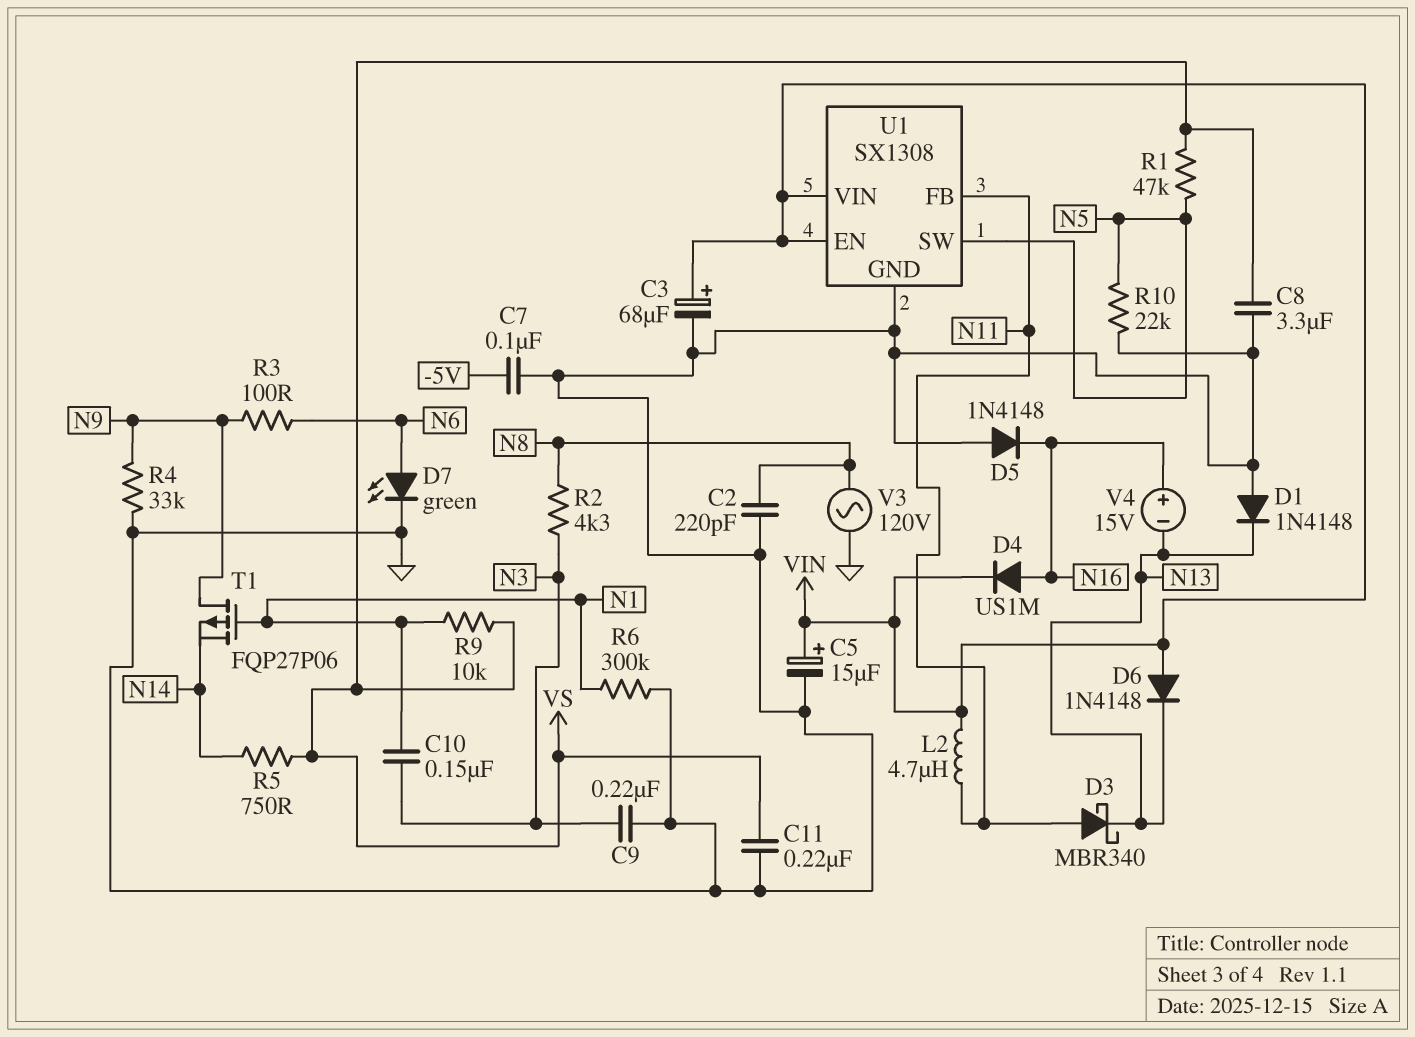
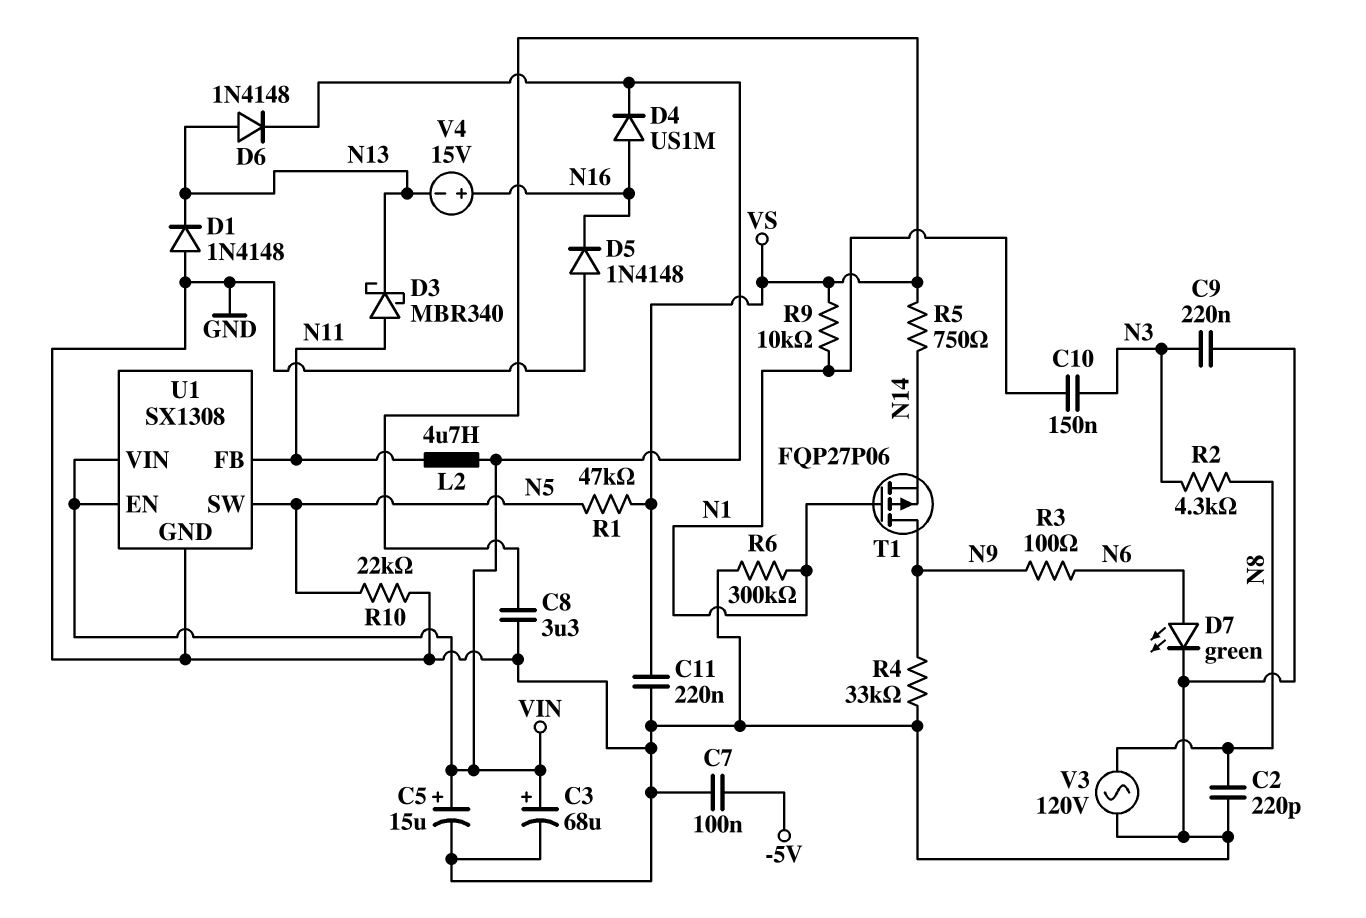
D6: diode 1N4148 (A VIN, K N13) -> diode 1N4148 (A N13, K VIN)

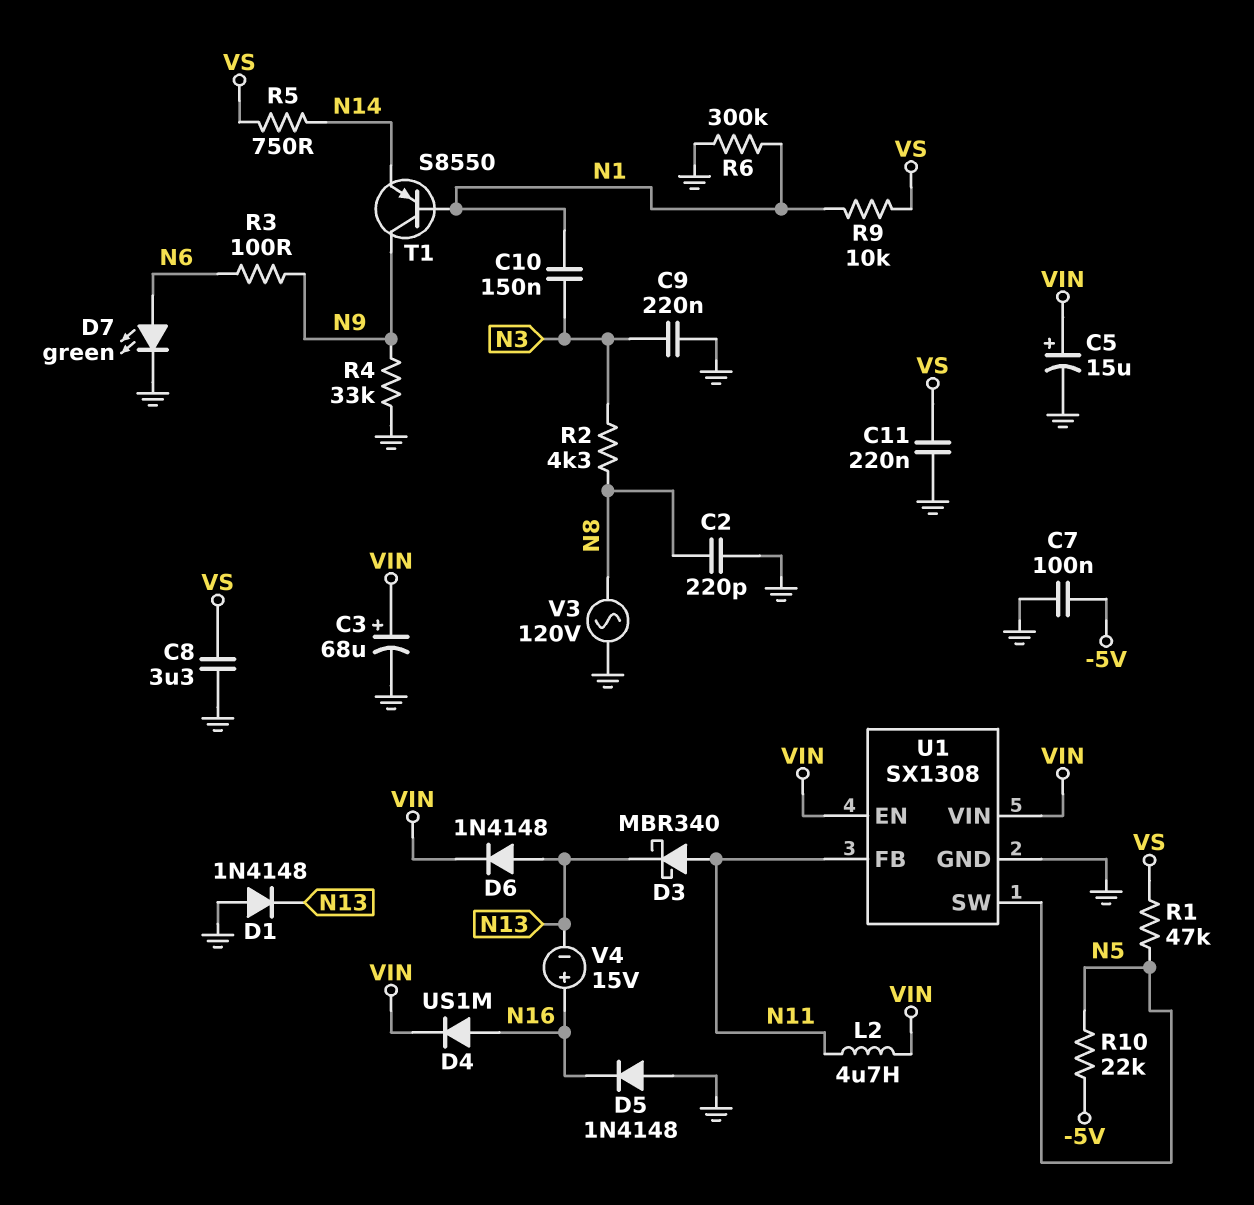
R10: 22k (GND, N5) -> 22k (-5V, N5)
T1: PMOS FQP27P06 (G N1, D N9, S N14) -> PNP S8550 (B N1, C N9, E N14)

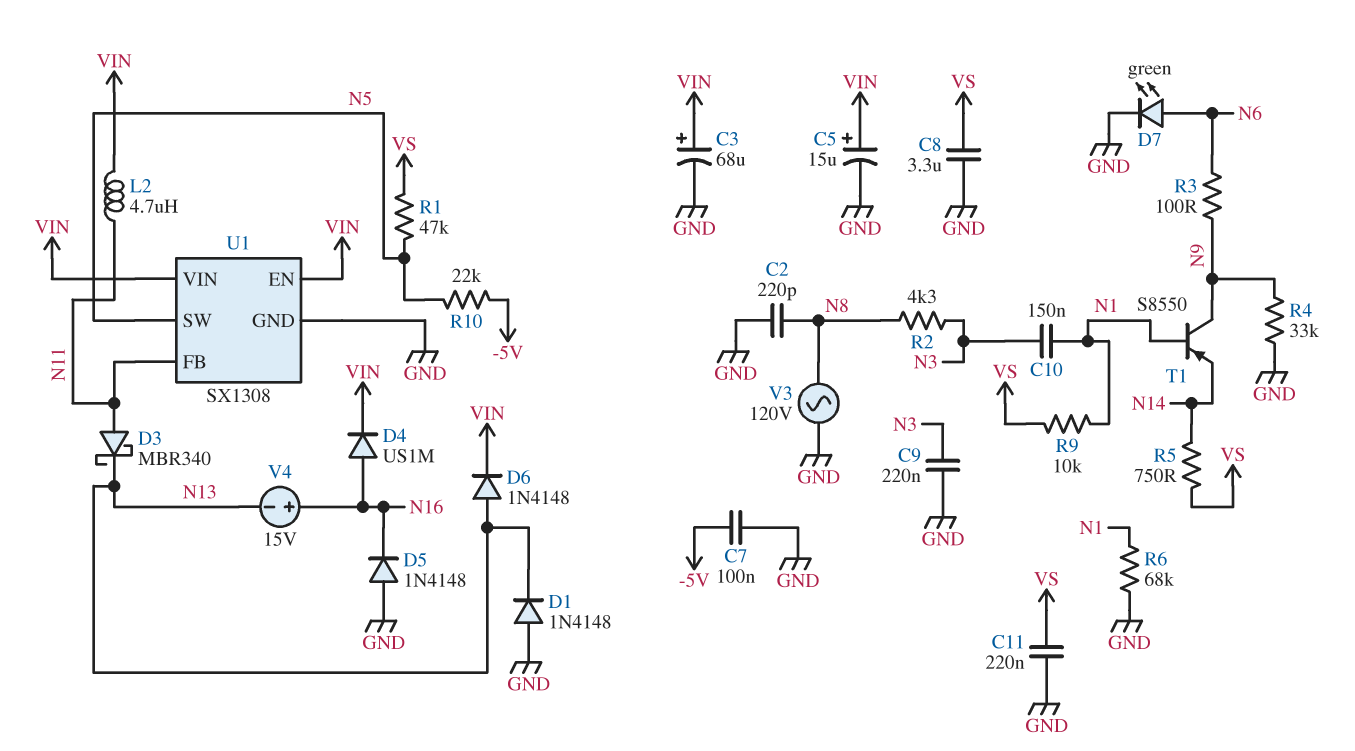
R6: 300k (GND, N1) -> 68k (GND, N1)

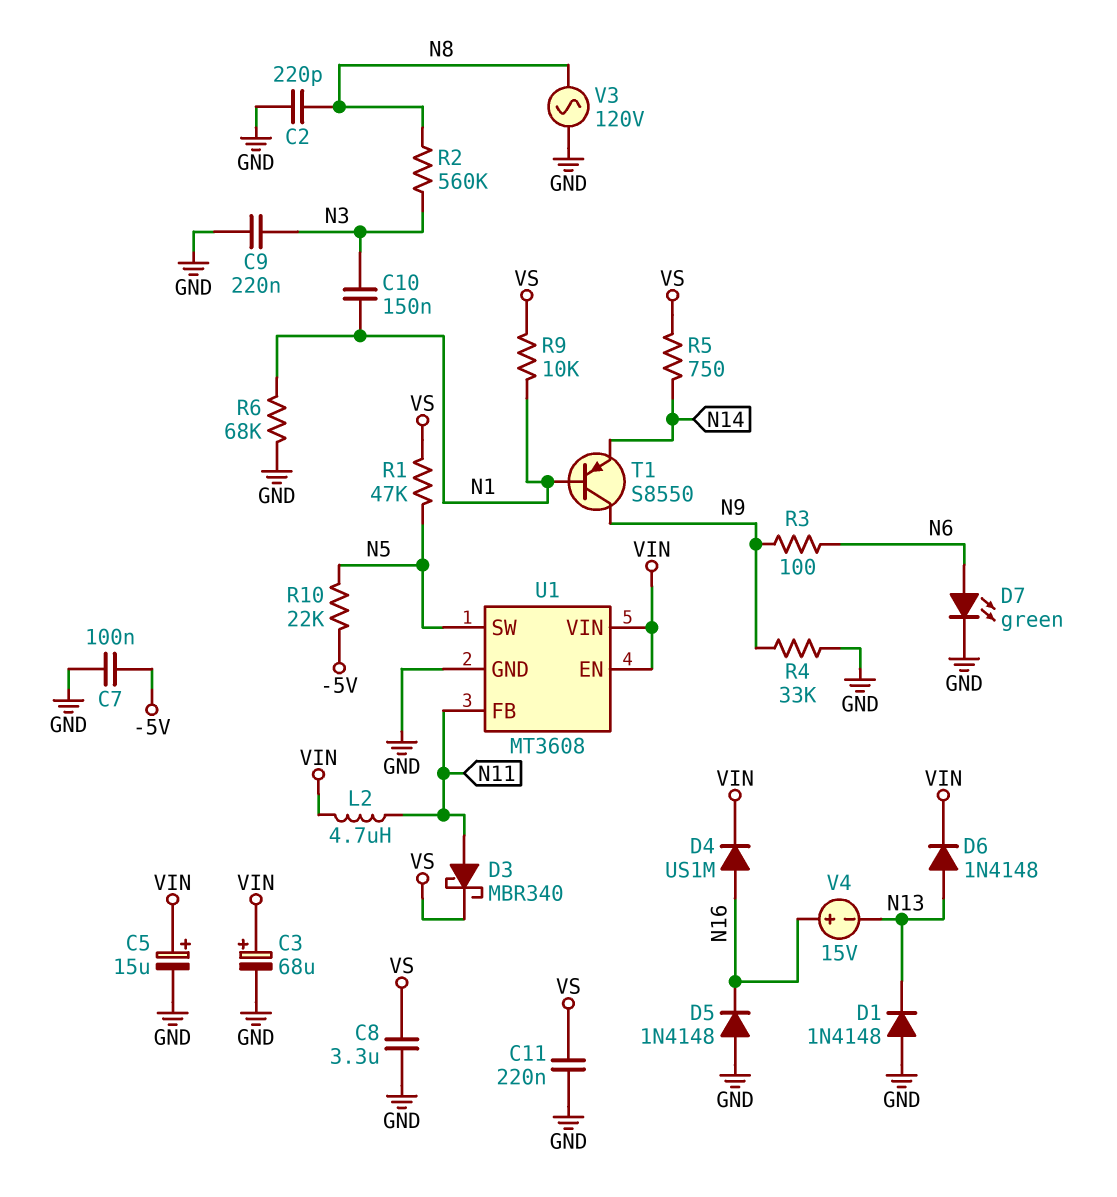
D3: schottky MBR340 (A N11, K N13) -> schottky MBR340 (A N11, K VS)
R2: 4.3k (N3, N8) -> 560k (N3, N8)
U1: SX1308 -> MT3608

